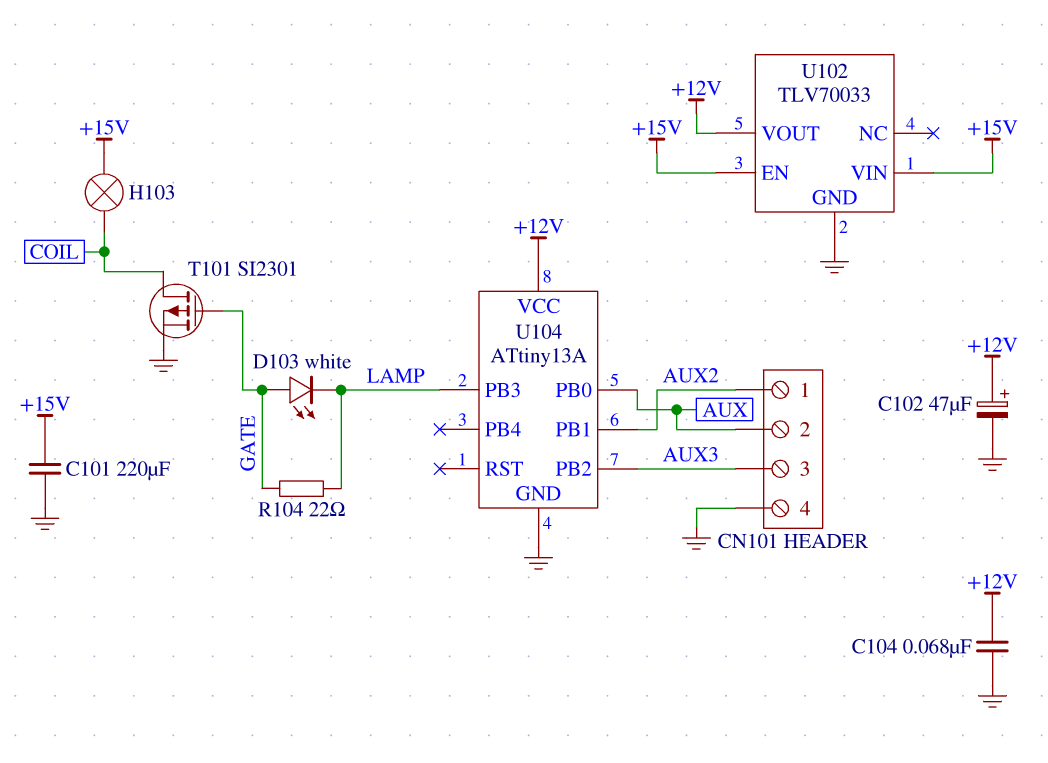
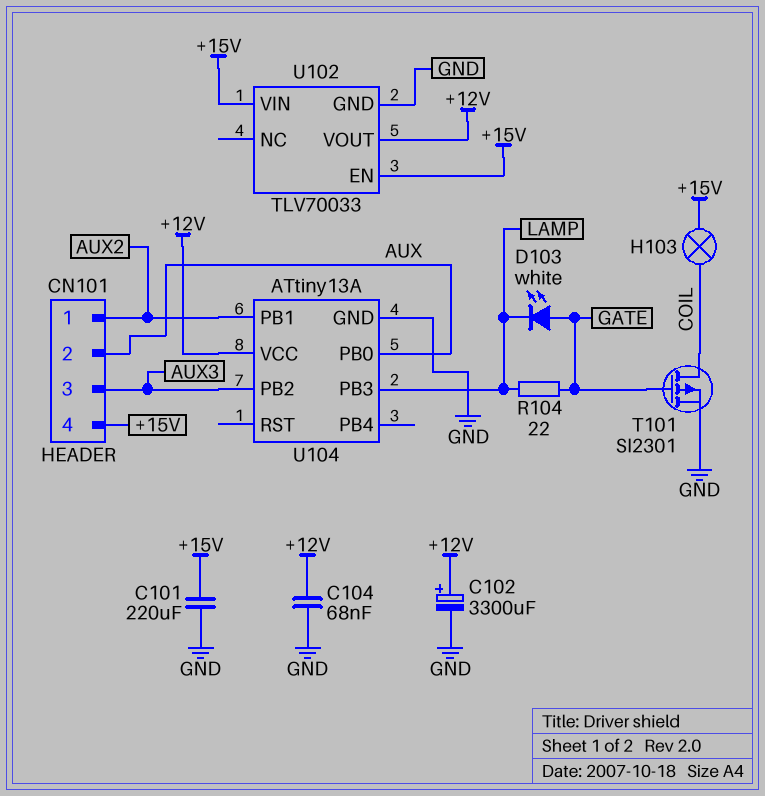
C102: 47uF (plus +12V, minus GND) -> 3300uF (plus +12V, minus GND)
CN101 pin 4: GND -> +15V

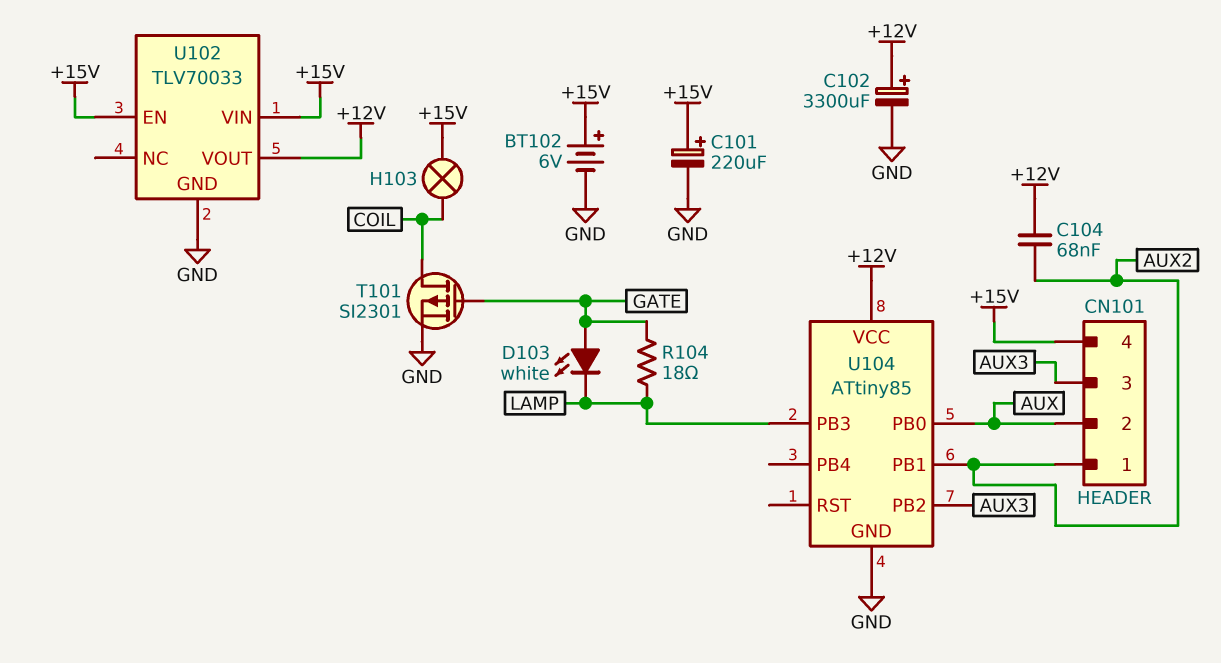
BT102: none -> 6V (plus +15V, minus GND)
C101: 220uF (+15V, GND) -> 220uF (plus +15V, minus GND)
C104: 68nF (+12V, GND) -> 68nF (+12V, AUX2)
R104: 22 (GATE, LAMP) -> 18 (GATE, LAMP)
U104: ATtiny13A -> ATtiny85

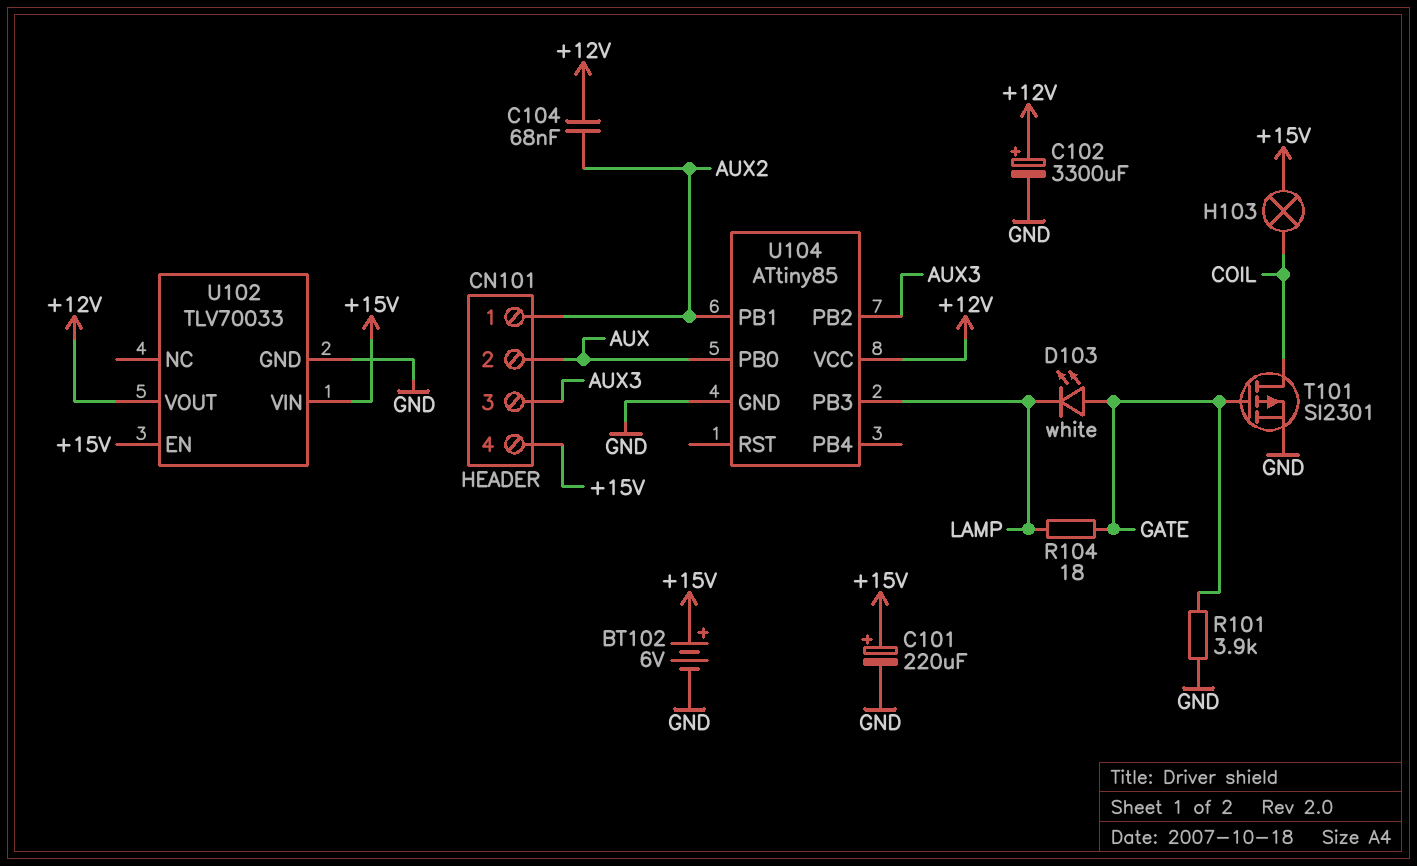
R101: none -> 3.9k (GATE, GND)

